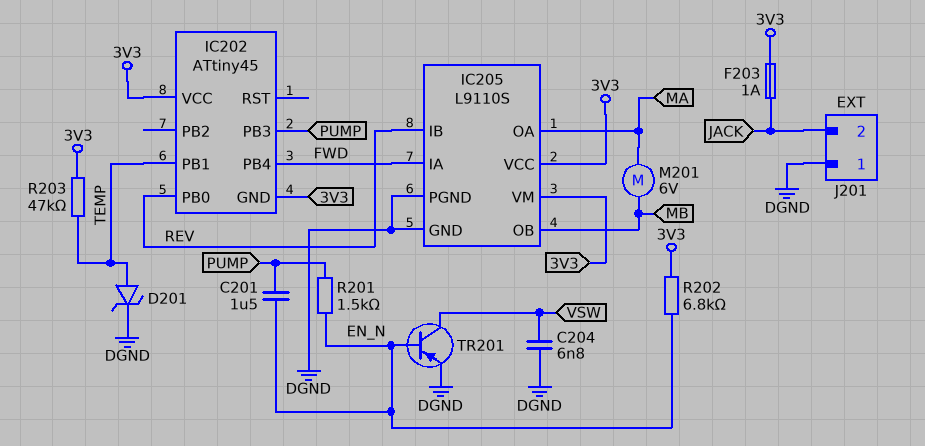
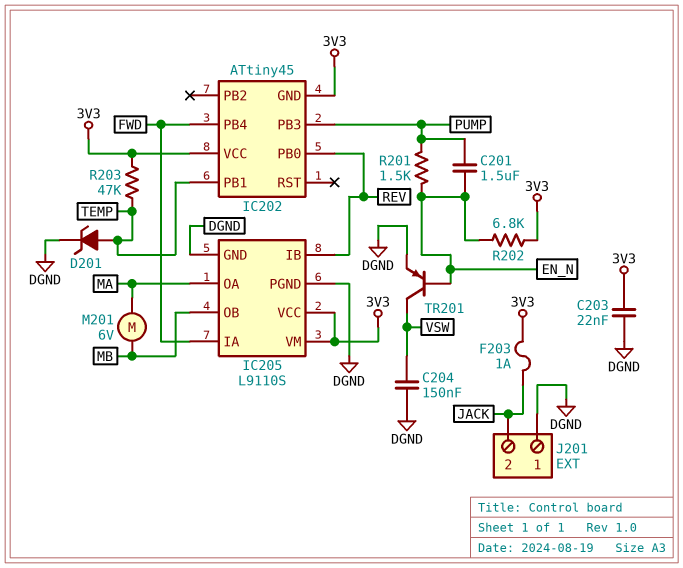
C203: none -> 22nF (3V3, DGND)
C204: 6.8nF (DGND, VSW) -> 150nF (DGND, VSW)

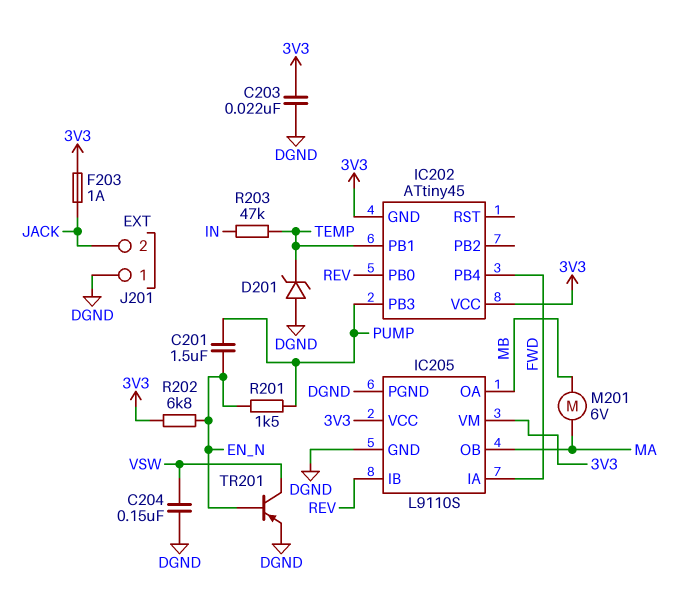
D201: zener (A TEMP, K DGND) -> zener (A DGND, K TEMP)
IC205 pin OA: MA -> MB
IC205 pin OB: MB -> MA
R203: 47k (3V3, TEMP) -> 47k (IN, TEMP)

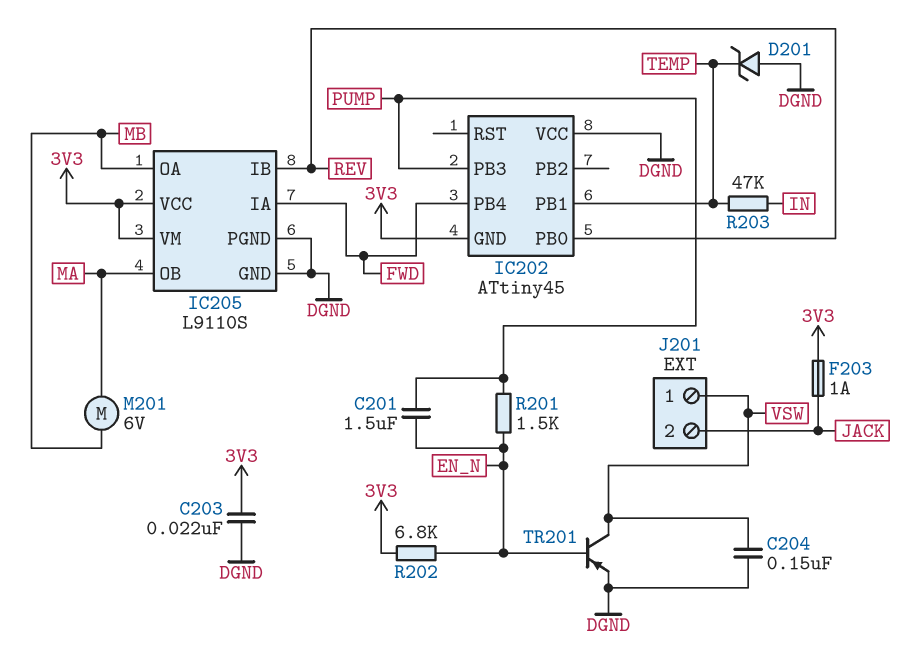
IC202 pin VCC: 3V3 -> DGND
J201 pin 1: DGND -> VSW

